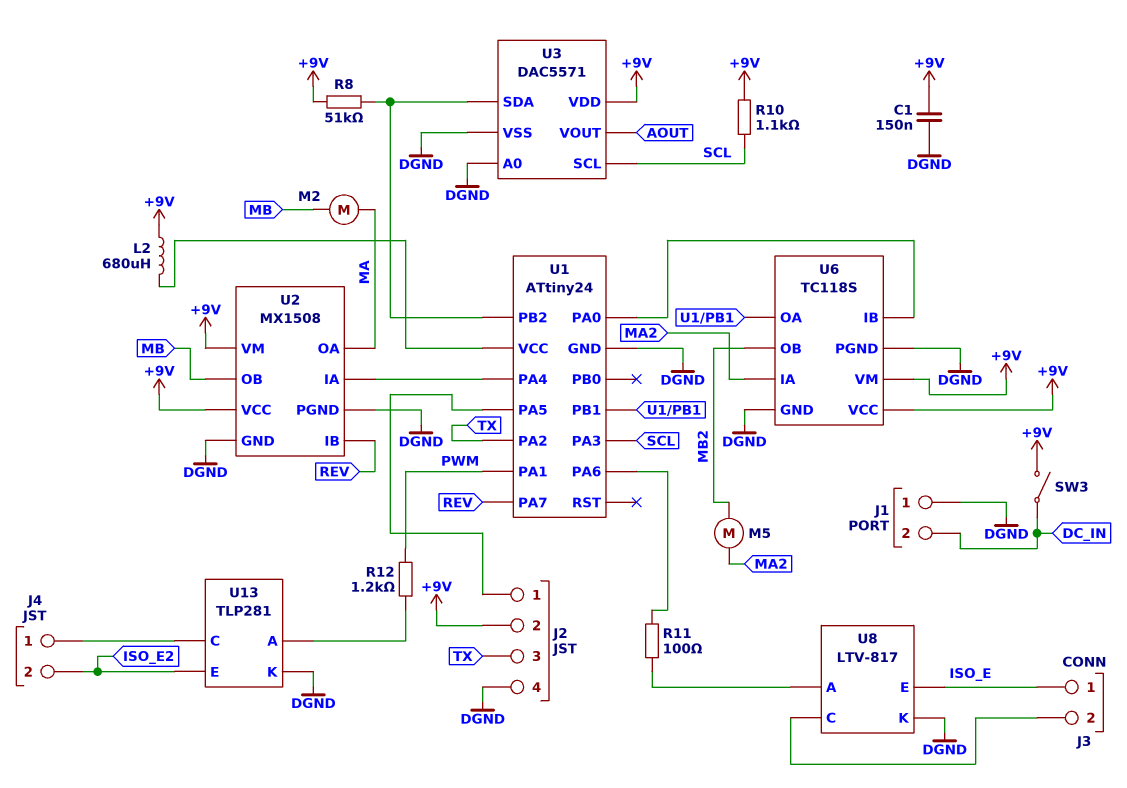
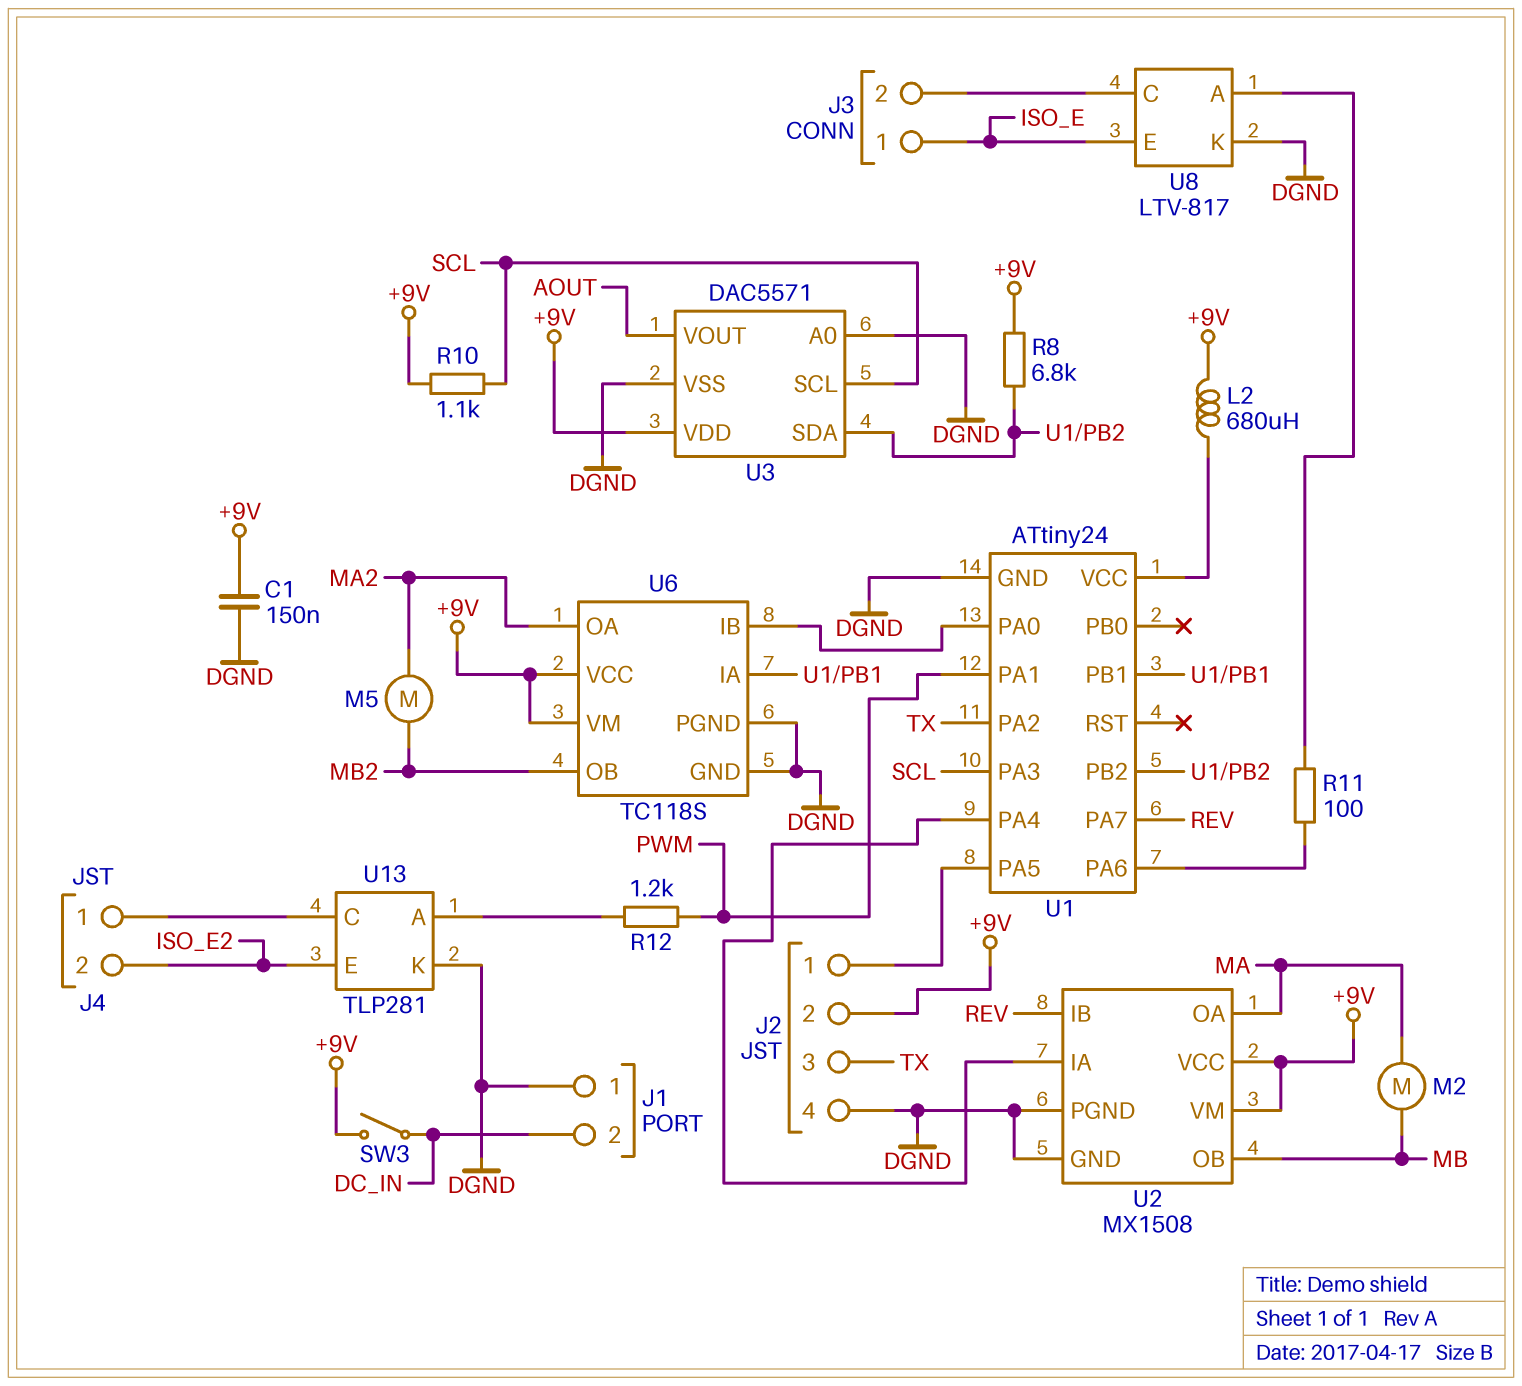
R8: 51k (+9V, U1/PB2) -> 6.8k (+9V, U1/PB2)
U6 pin IA: MA2 -> U1/PB1
U6 pin OA: U1/PB1 -> MA2

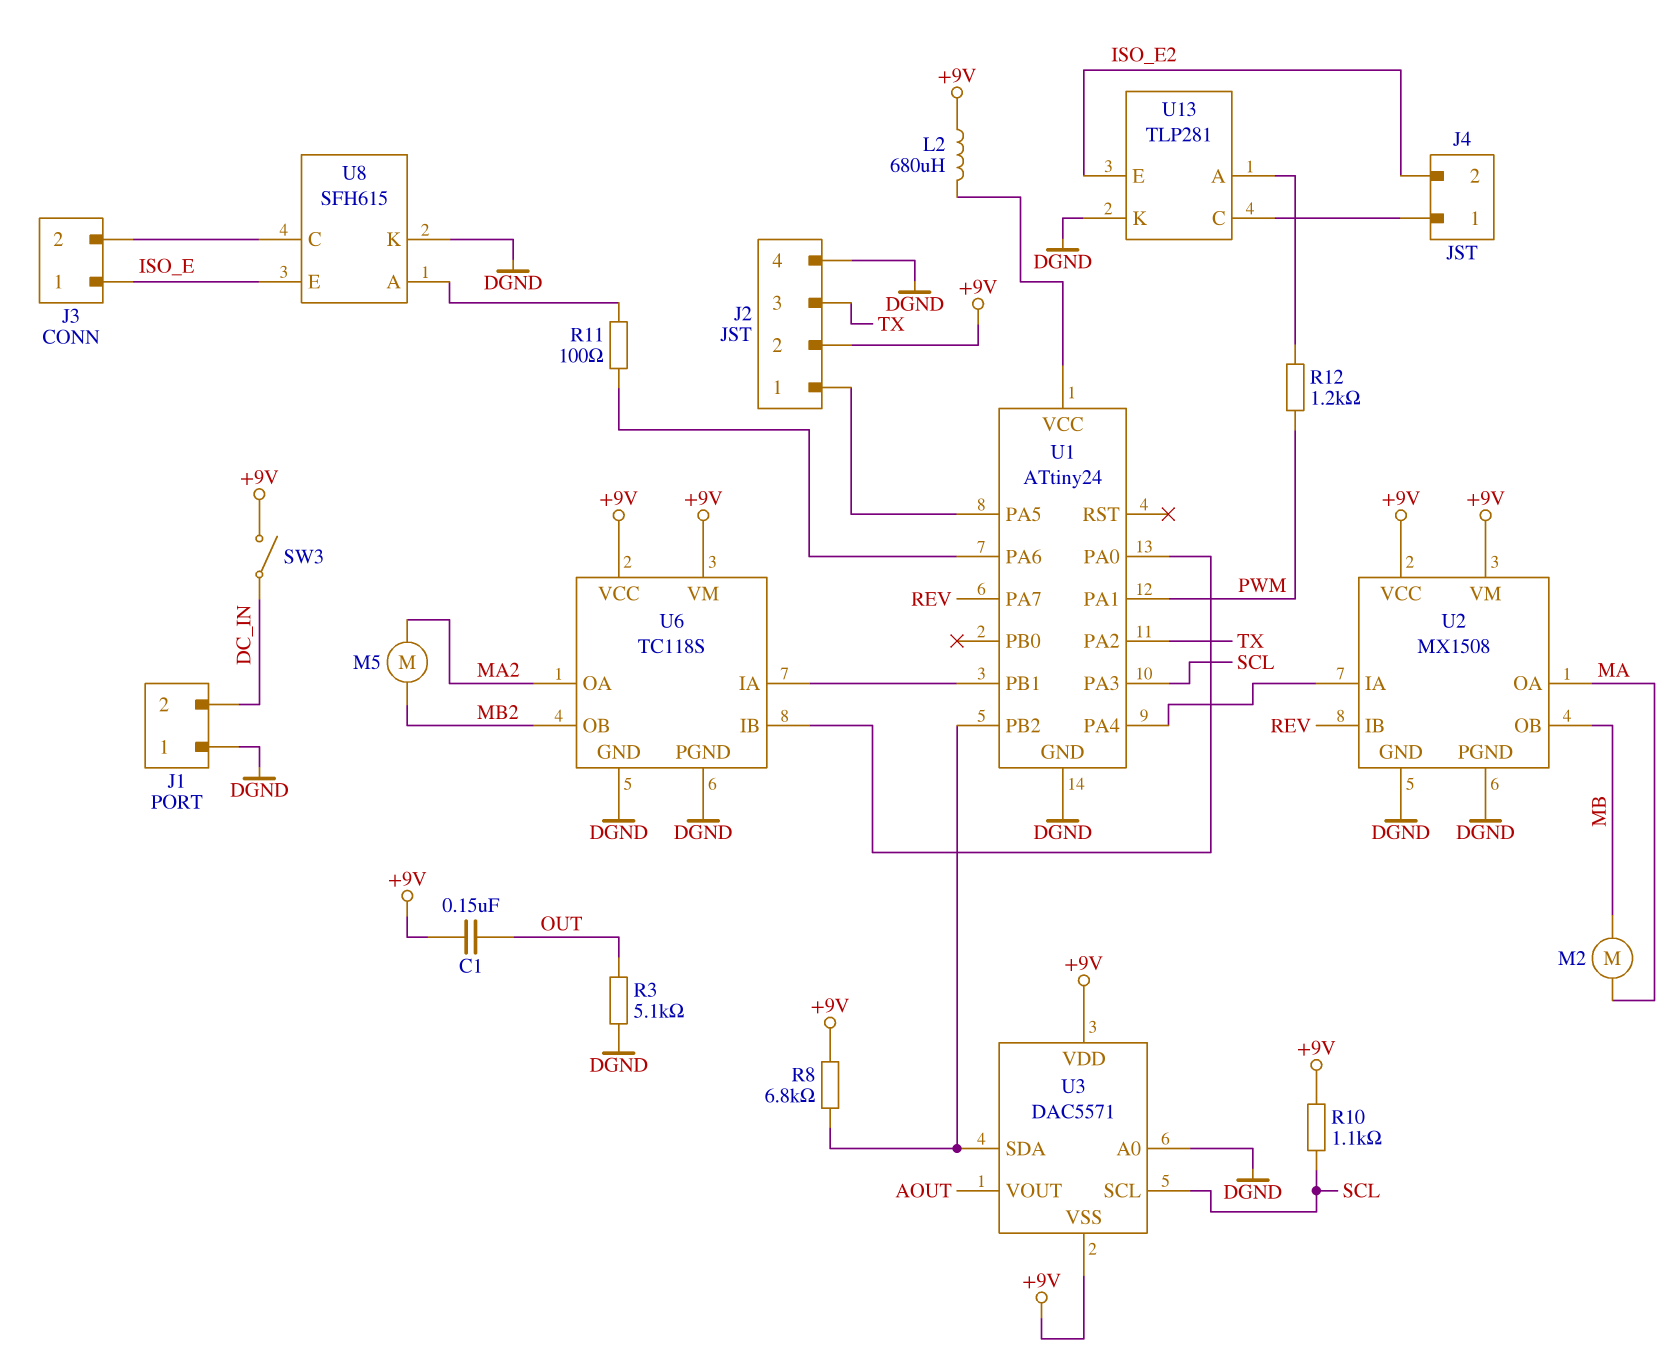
C1: 150nF (+9V, DGND) -> 150nF (+9V, OUT)
R3: none -> 5.1k (DGND, OUT)
U3 pin VSS: DGND -> +9V
U8: LTV-817 -> SFH615

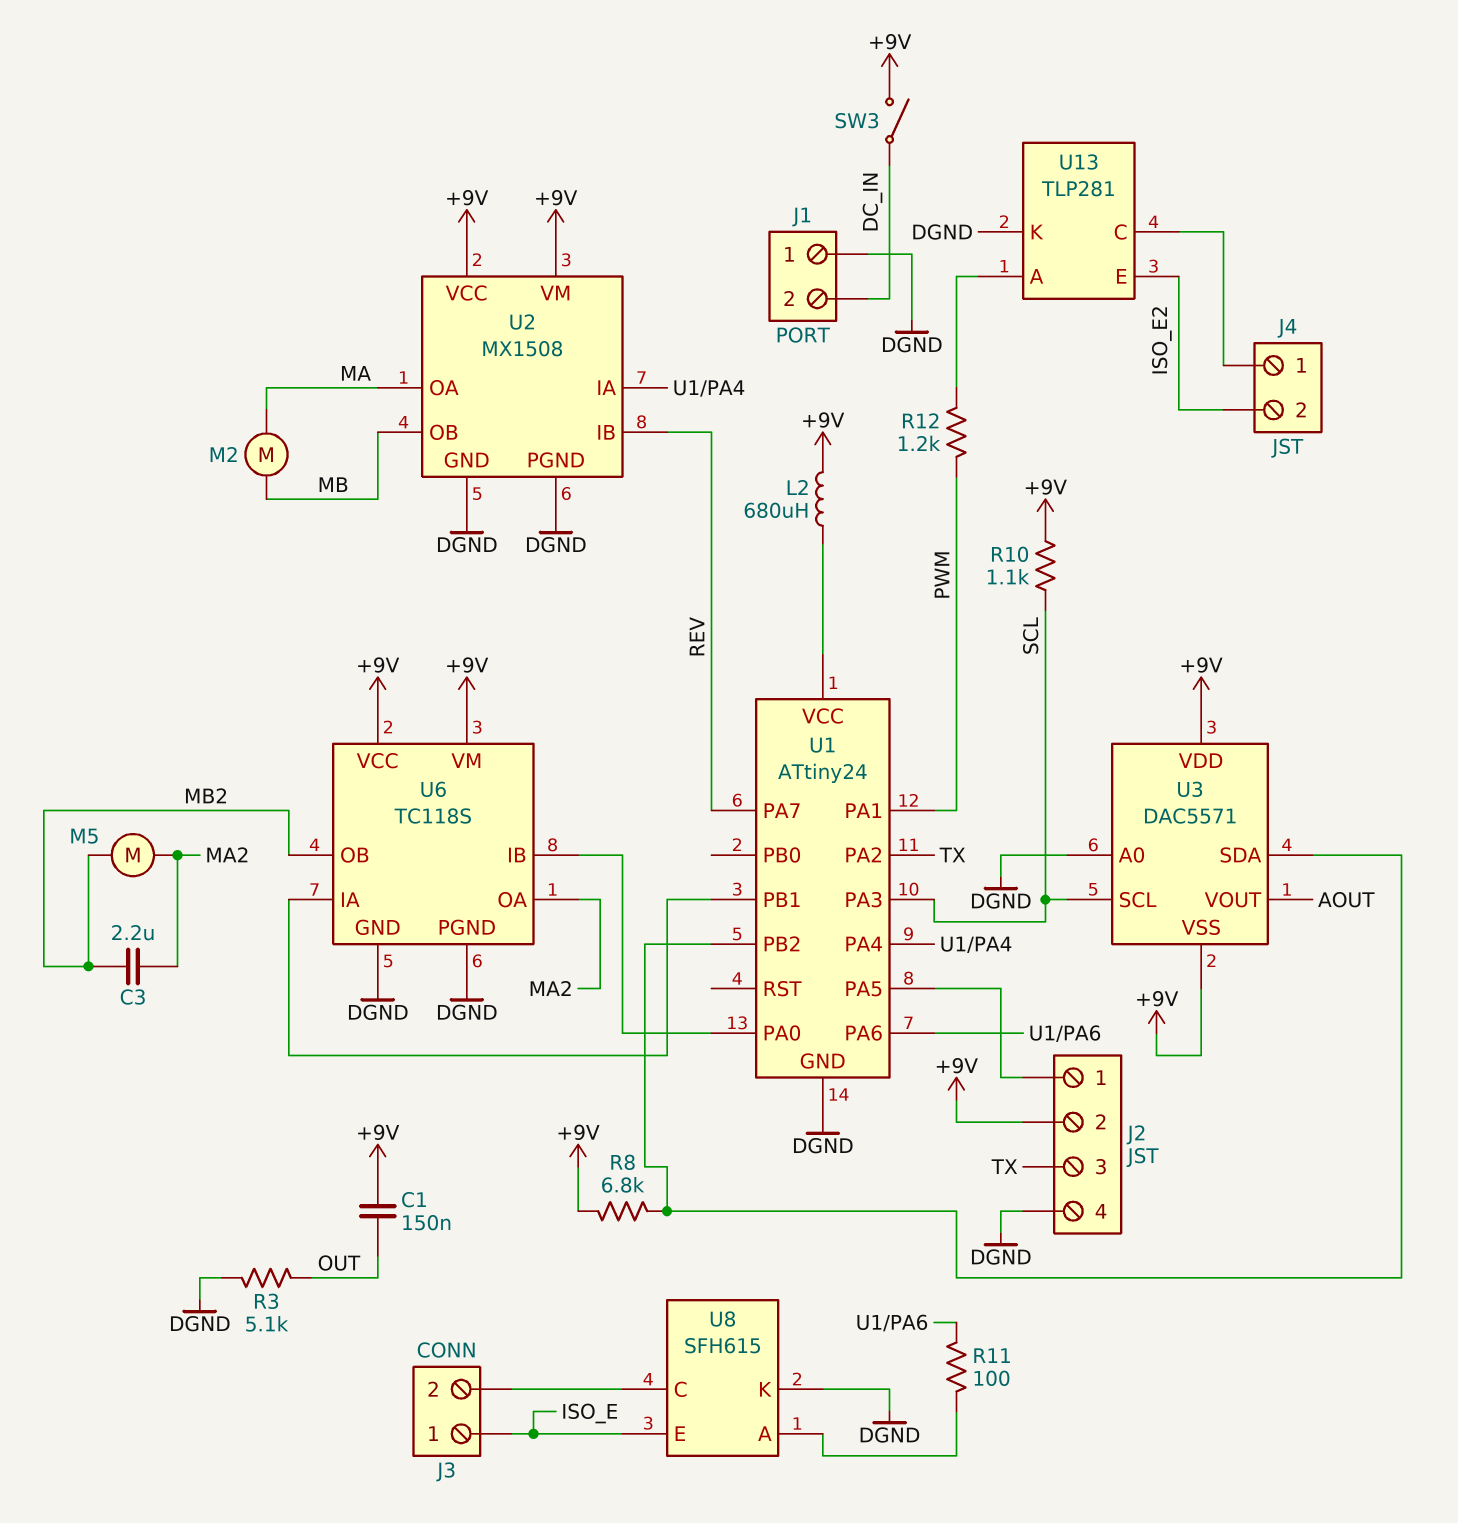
C3: none -> 2.2uF (MA2, MB2)

